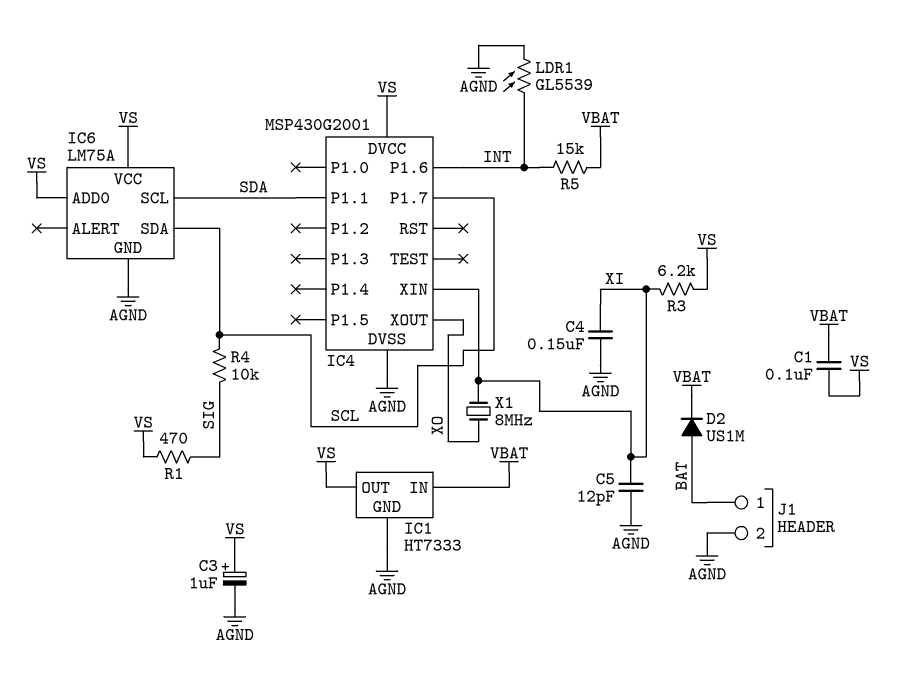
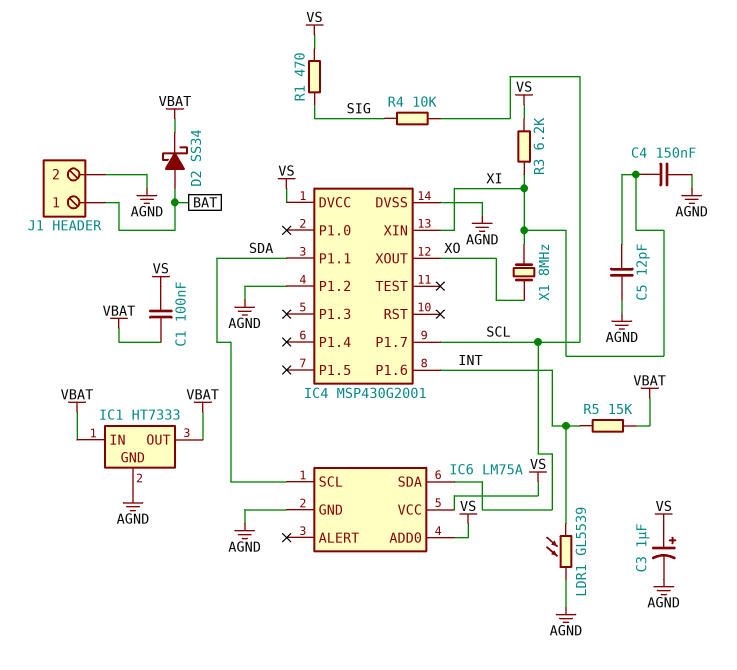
D2: diode US1M (A BAT, K VBAT) -> schottky SS34 (A BAT, K VBAT)
IC1 pin OUT: VS -> VBAT
IC4 pin P1.2: none -> AGND

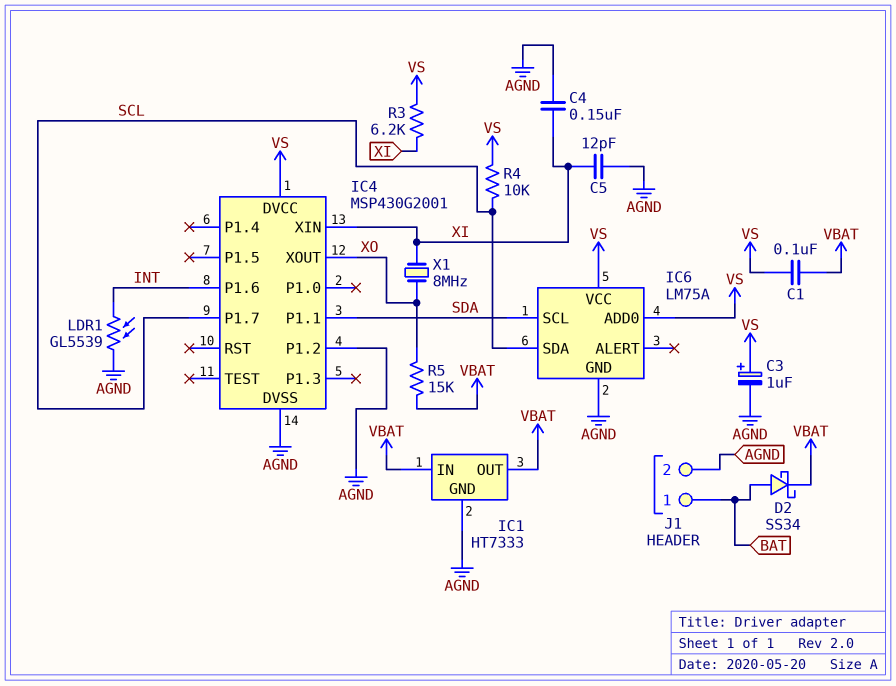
R1: 470 (SIG, VS) -> none
R4: 10k (SCL, SIG) -> 10k (SCL, VS)
R5: 15k (INT, VBAT) -> 15k (VBAT, XO)

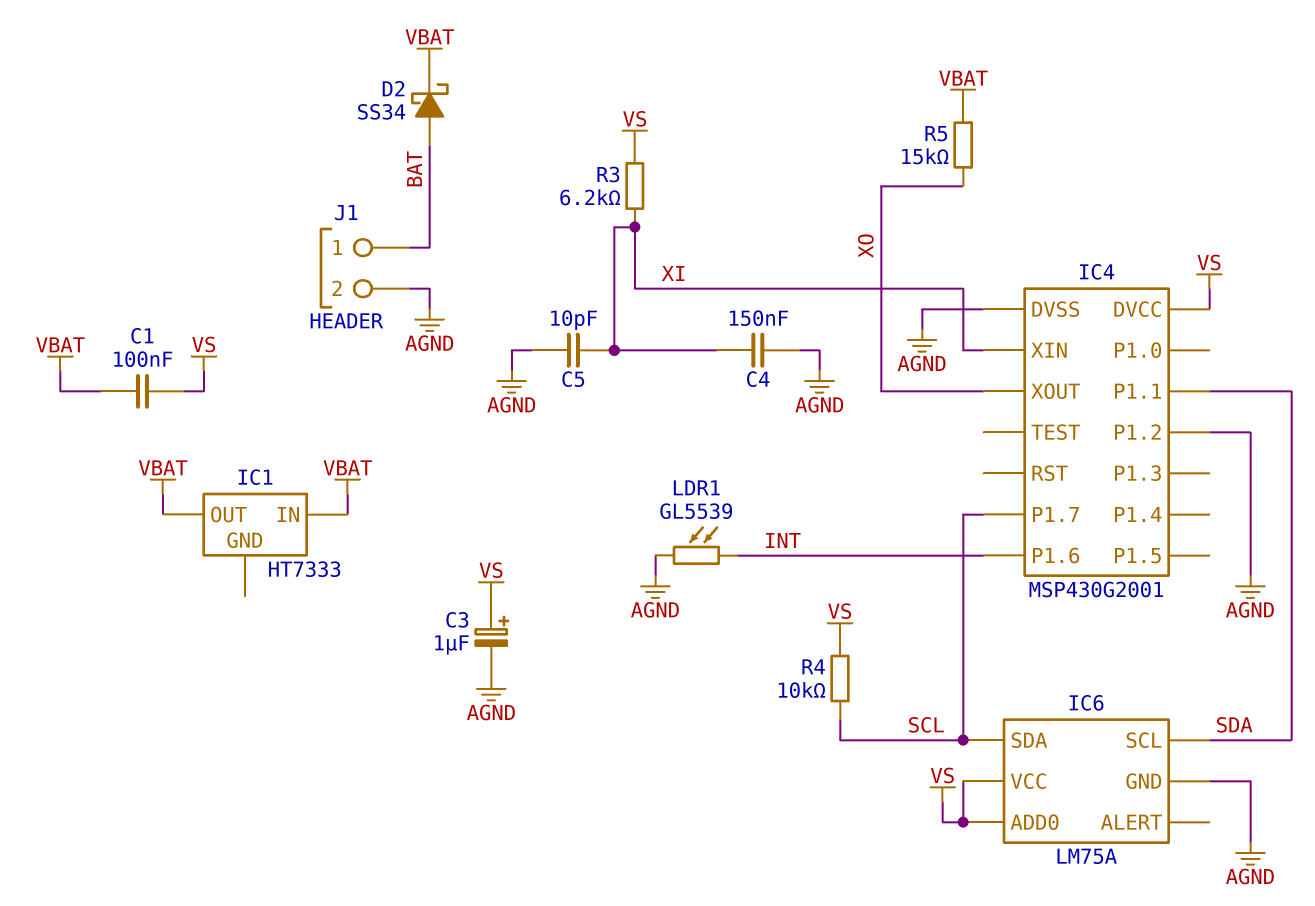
C5: 12pF (AGND, XI) -> 10pF (AGND, XI)
IC1 pin GND: AGND -> none
X1: 8MHz (XI, XO) -> none

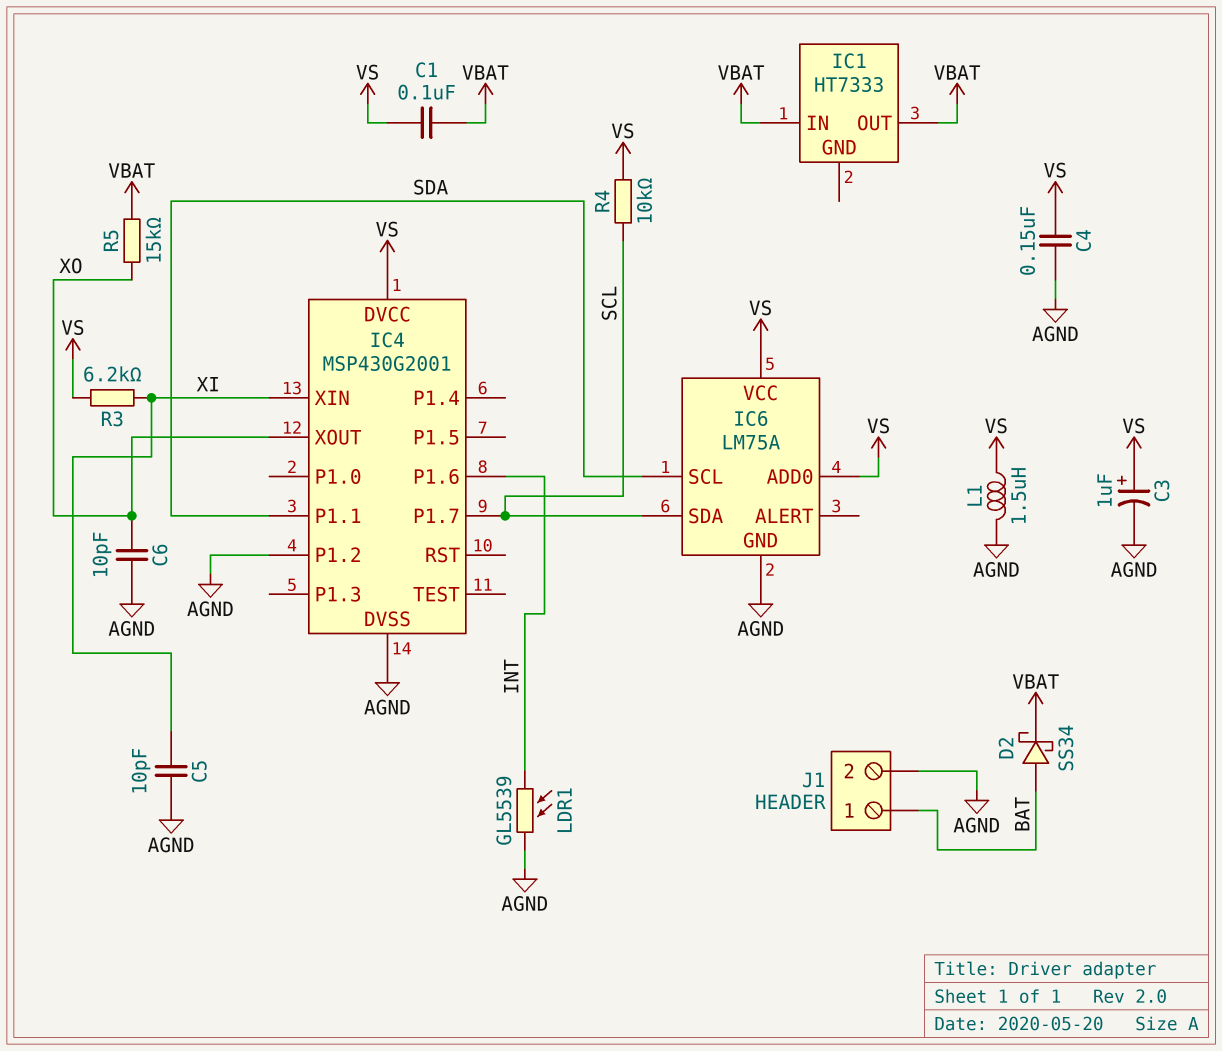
C4: 150nF (AGND, XI) -> 150nF (AGND, VS)
C6: none -> 10pF (AGND, XO)
L1: none -> 1.5uH (AGND, VS)

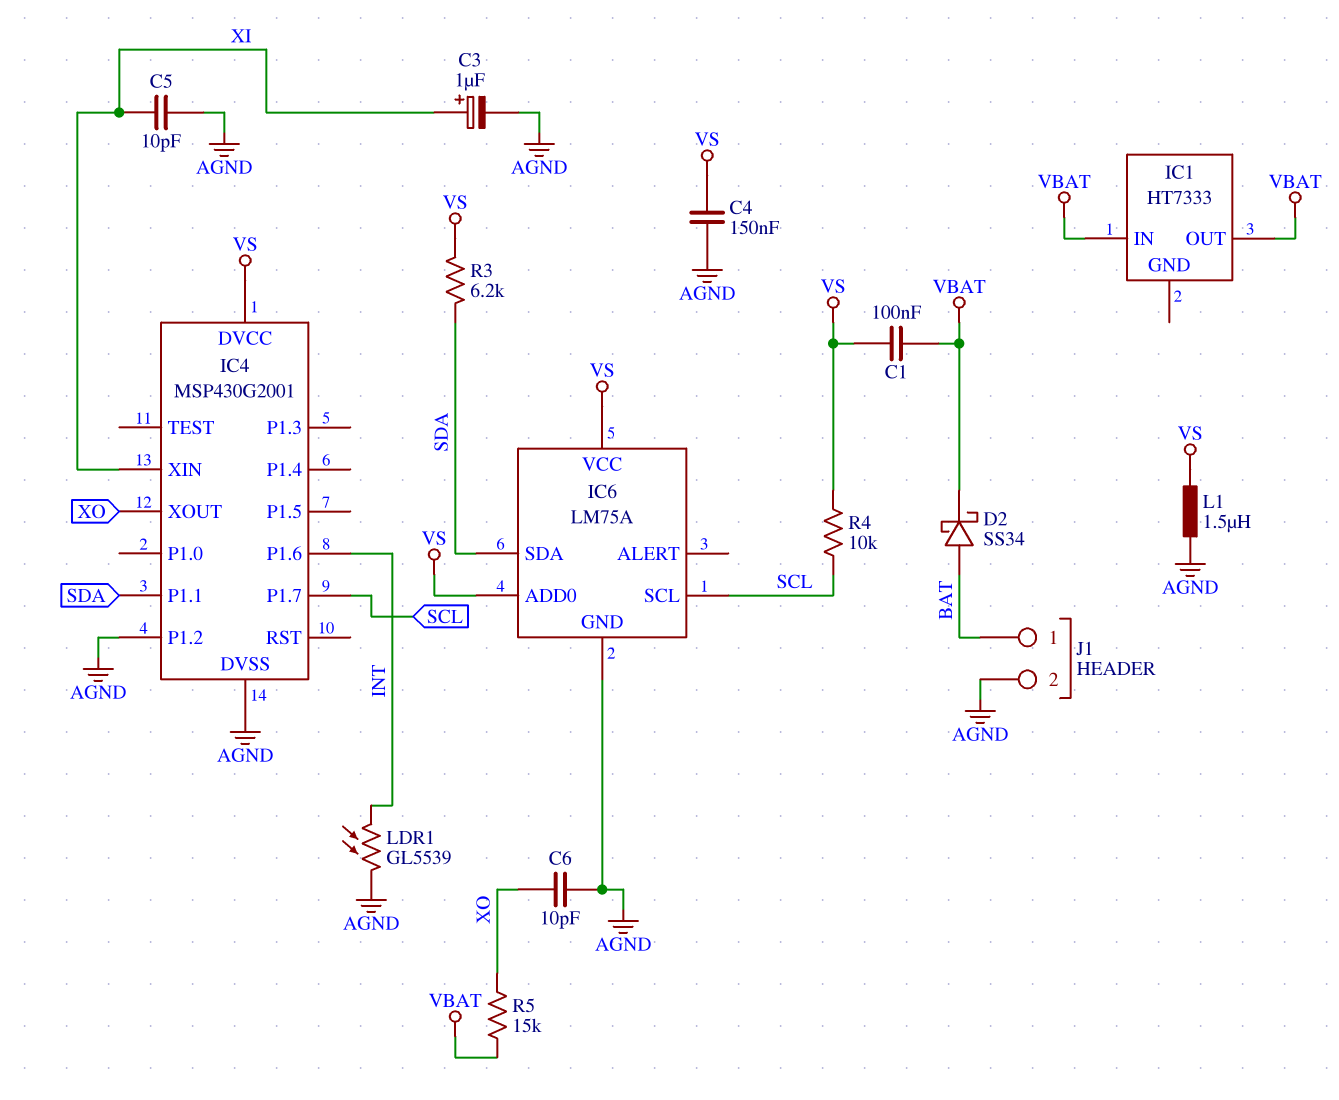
C3: 1uF (plus VS, minus AGND) -> 1uF (plus XI, minus AGND)
IC6 pin SCL: SDA -> SCL
IC6 pin SDA: SCL -> SDA
R3: 6.2k (VS, XI) -> 6.2k (SDA, VS)

